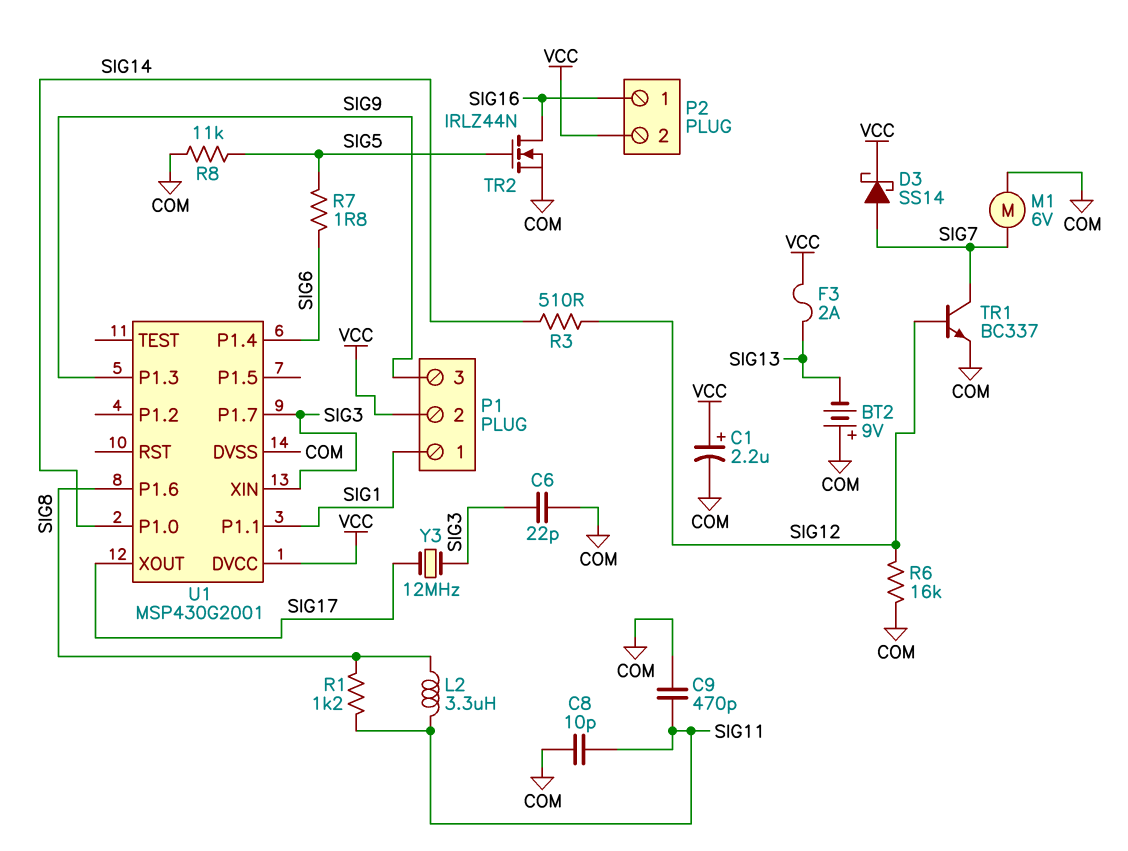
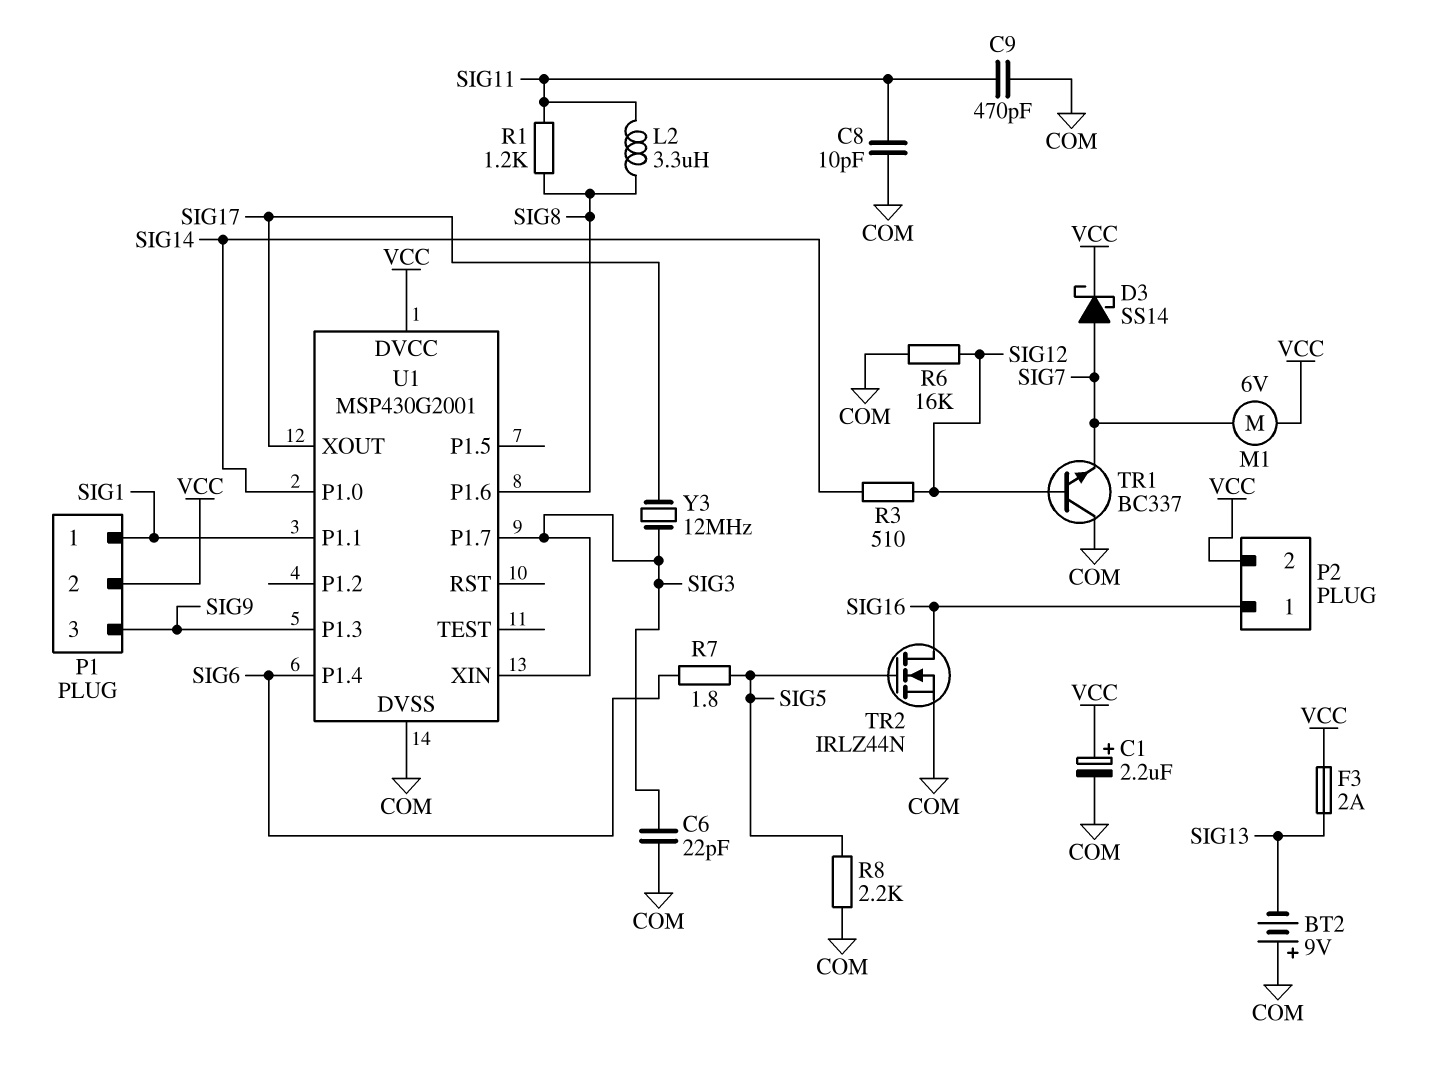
M1: motor 6V (COM, SIG7) -> motor 6V (SIG7, VCC)
R8: 11k (COM, SIG5) -> 2.2k (COM, SIG5)
TR1: NPN BC337 (B SIG12, C SIG7, E COM) -> NPN BC337 (B SIG12, C COM, E SIG7)

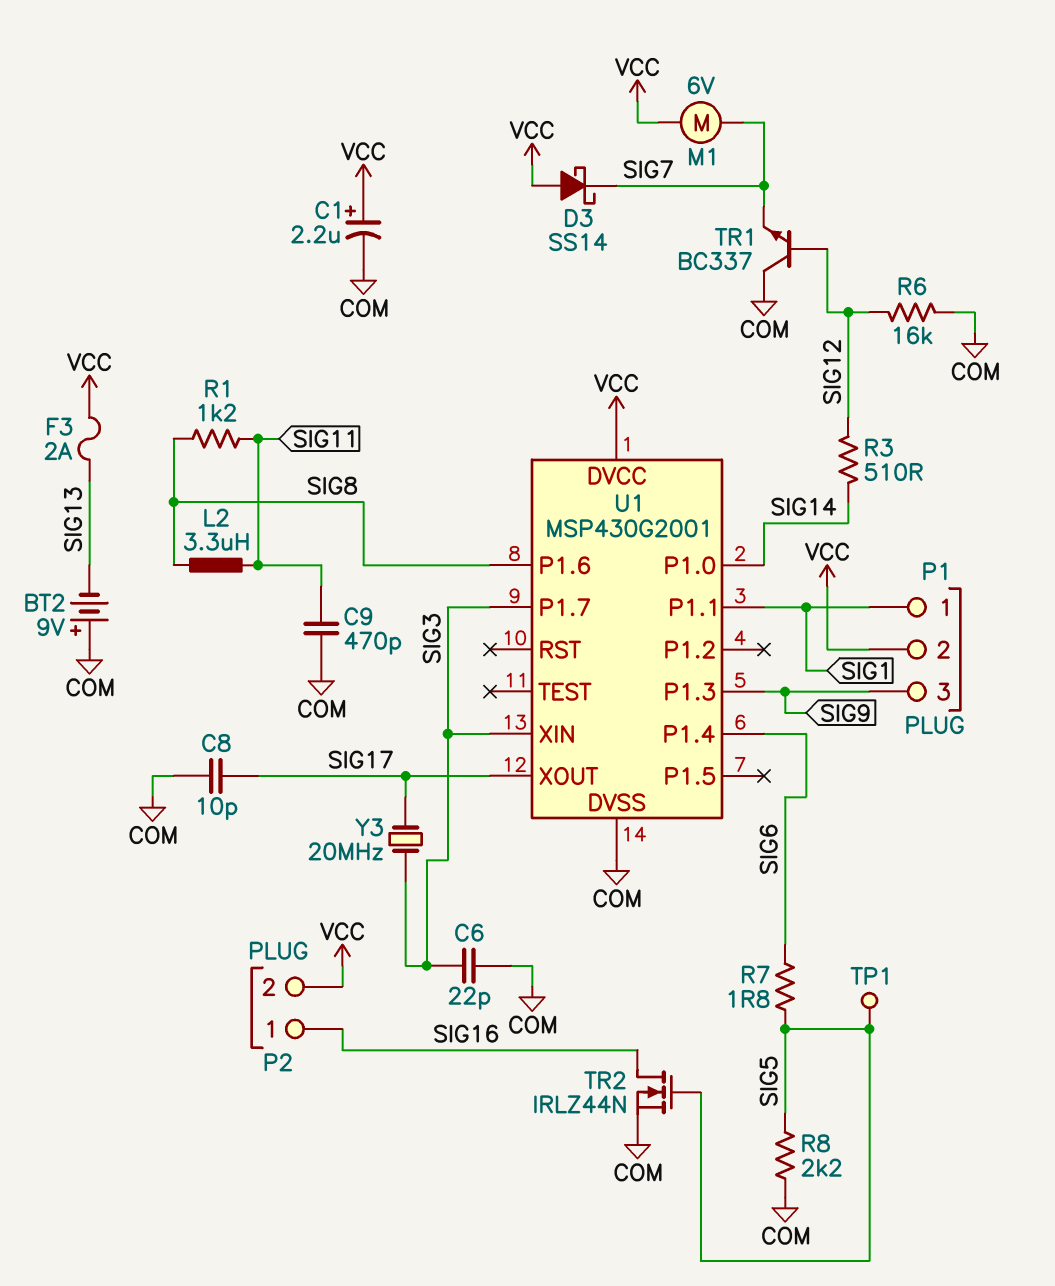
C8: 10pF (COM, SIG11) -> 10pF (COM, SIG17)
D3: schottky SS14 (A SIG7, K VCC) -> schottky SS14 (A VCC, K SIG7)
TP1: none -> test point (SIG5)
Y3: 12MHz (SIG3, SIG17) -> 20MHz (SIG3, SIG17)

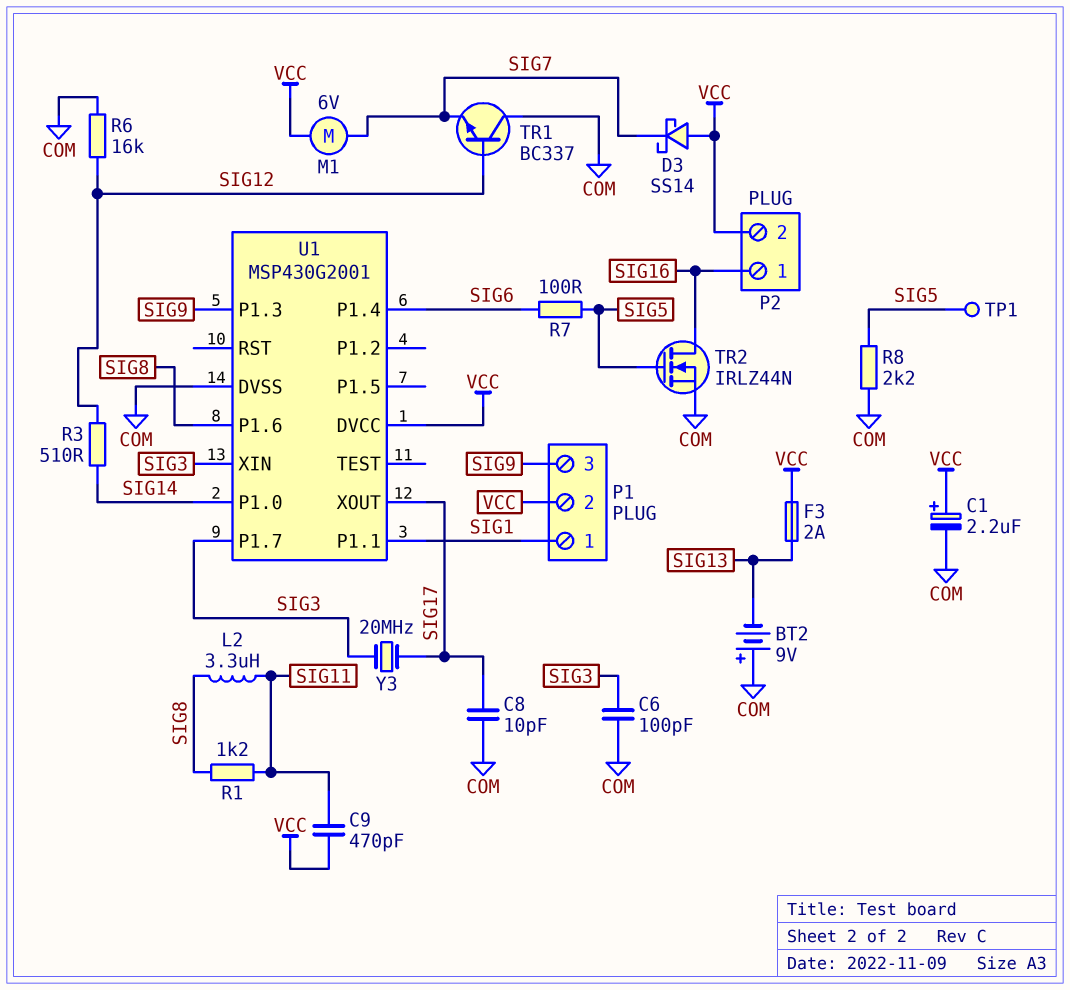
C6: 22pF (COM, SIG3) -> 100pF (COM, SIG3)
C9: 470pF (COM, SIG11) -> 470pF (SIG11, VCC)
R7: 1.8 (SIG5, SIG6) -> 100 (SIG5, SIG6)

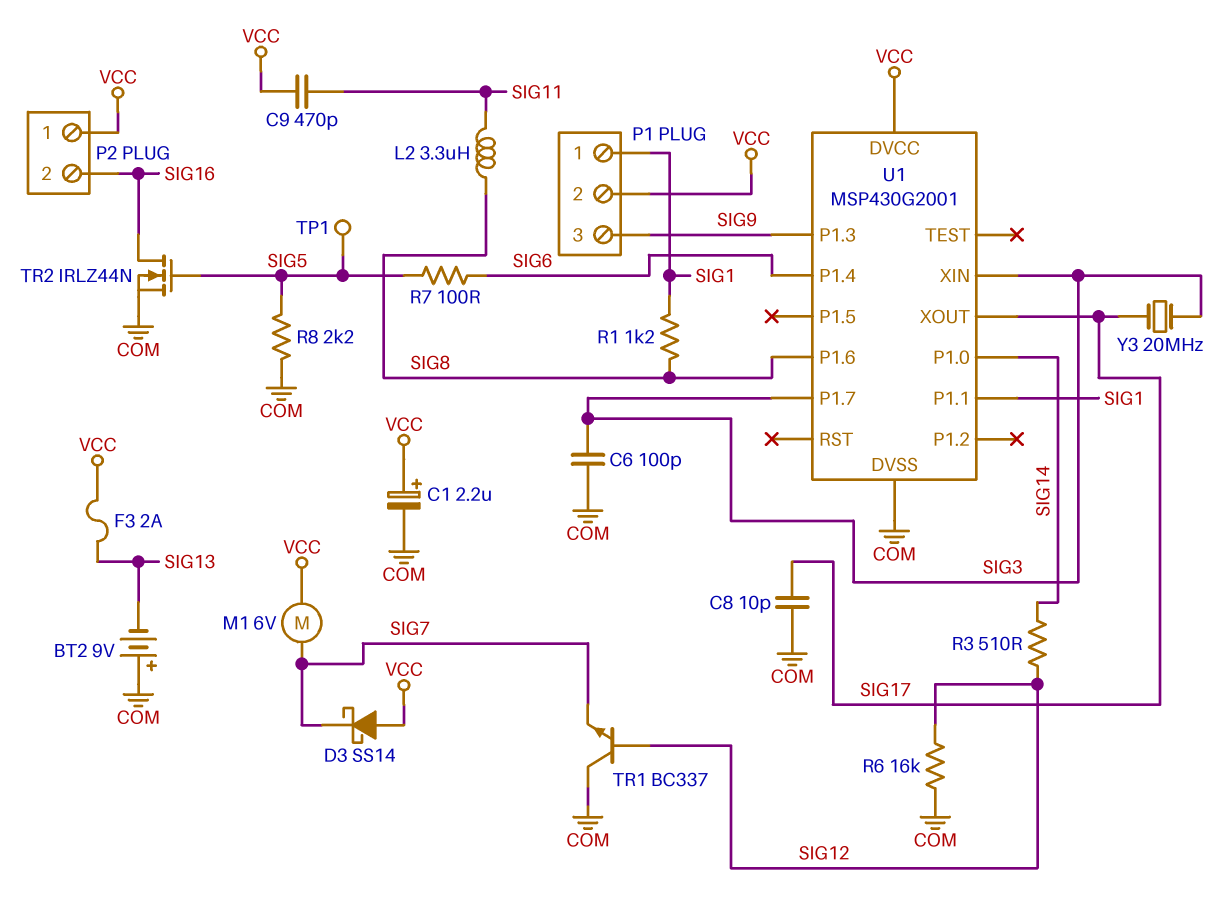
P2 pin 1: SIG16 -> VCC
P2 pin 2: VCC -> SIG16
R1: 1.2k (SIG8, SIG11) -> 1.2k (SIG1, SIG8)

